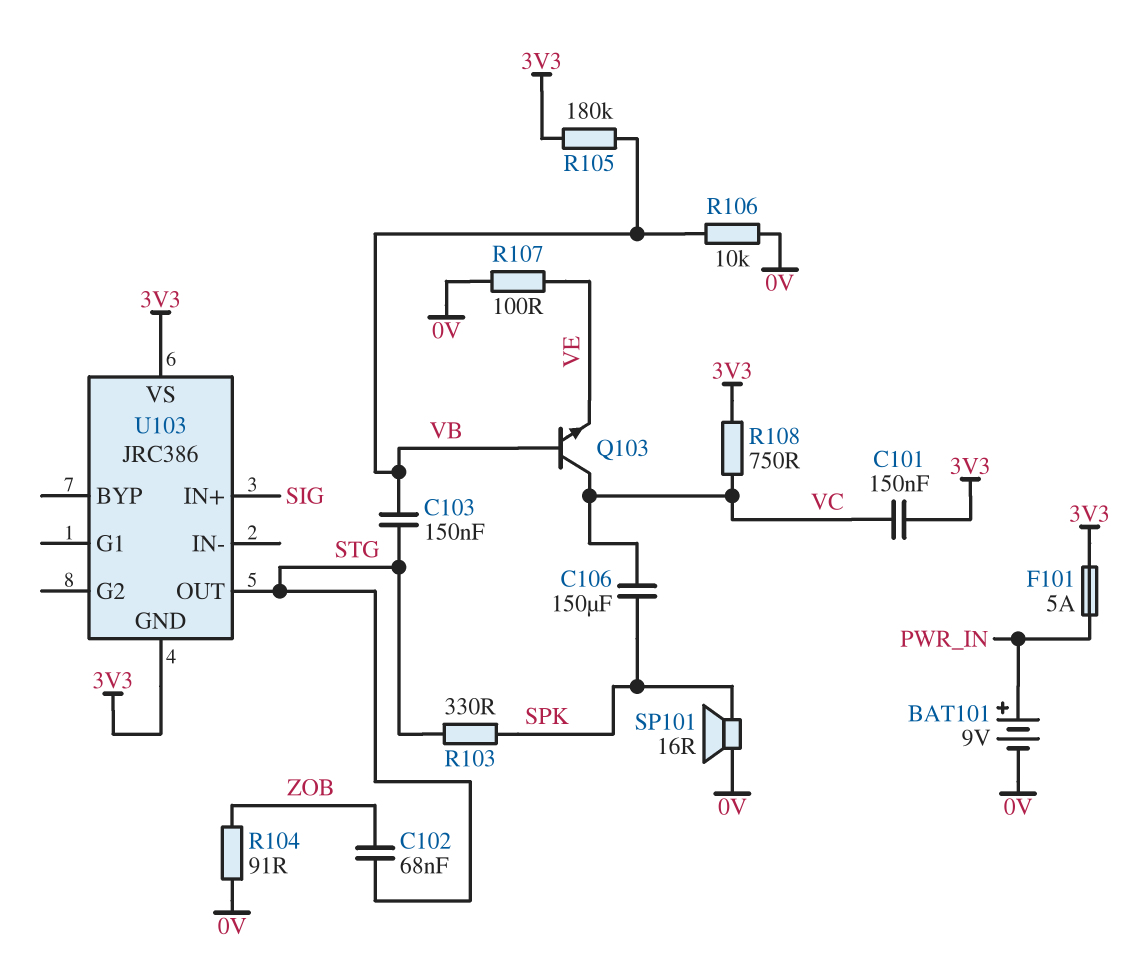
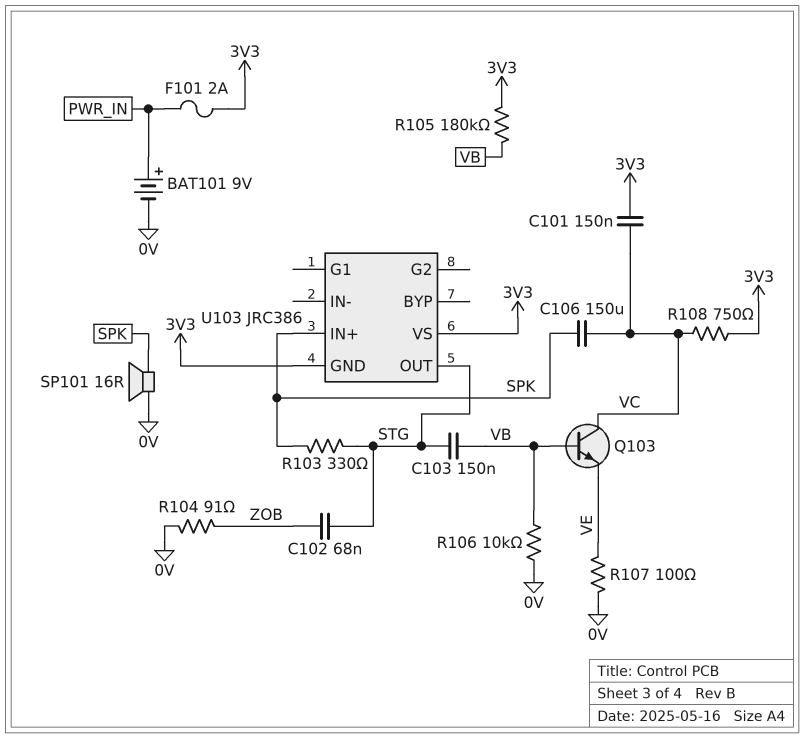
F101: 5A (3V3, PWR_IN) -> 2A (3V3, PWR_IN)
U103 pin IN+: SIG -> SPK

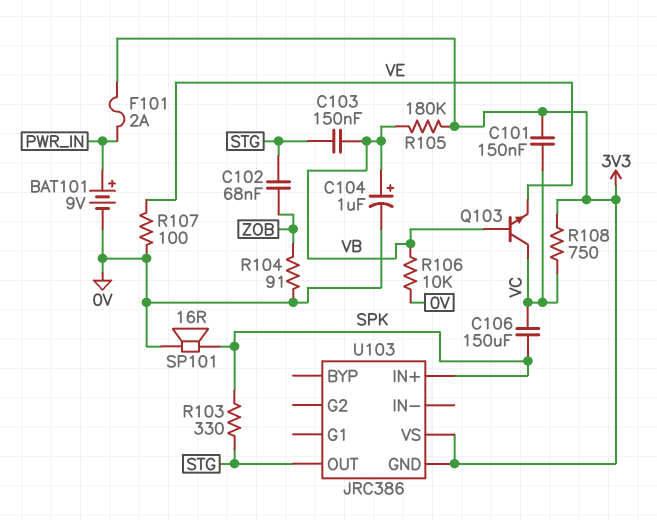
C104: none -> 1uF (plus VB, minus 0V)

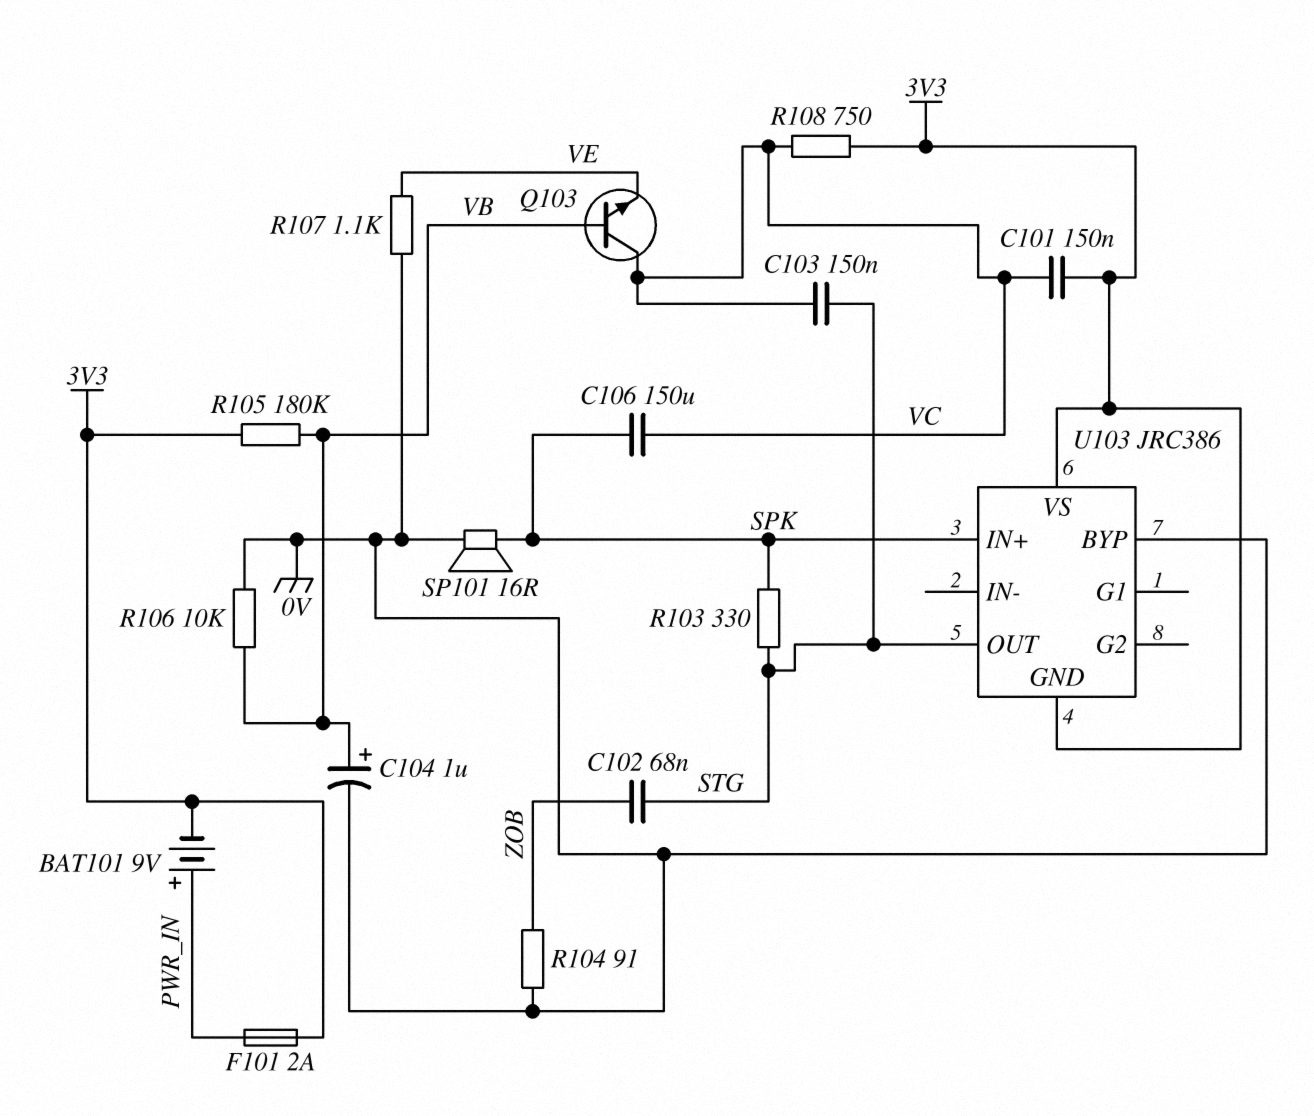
BAT101: 9V (plus PWR_IN, minus 0V) -> 9V (plus PWR_IN, minus 3V3)
C103: 150nF (STG, VB) -> 150nF (STG, VC)
R107: 100 (0V, VE) -> 1.1k (0V, VE)
U103 pin BYP: none -> 0V

